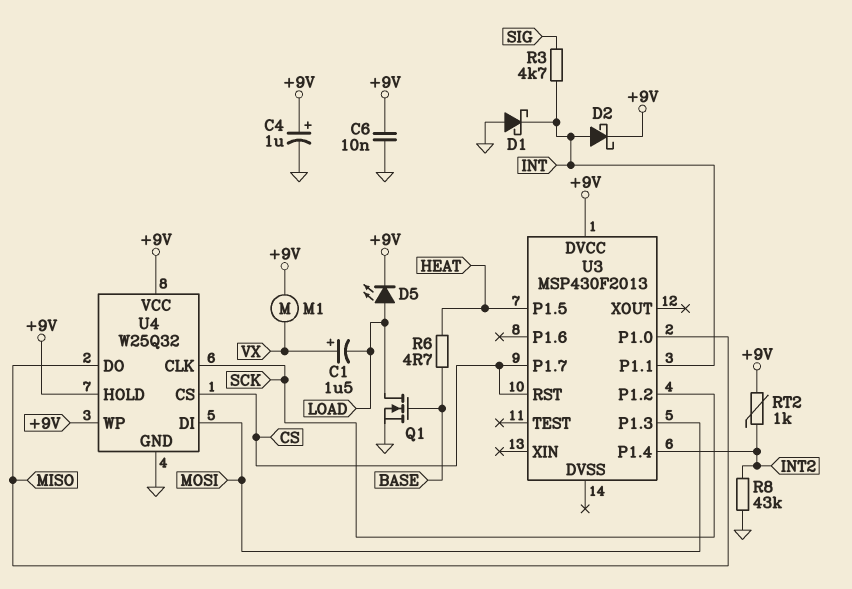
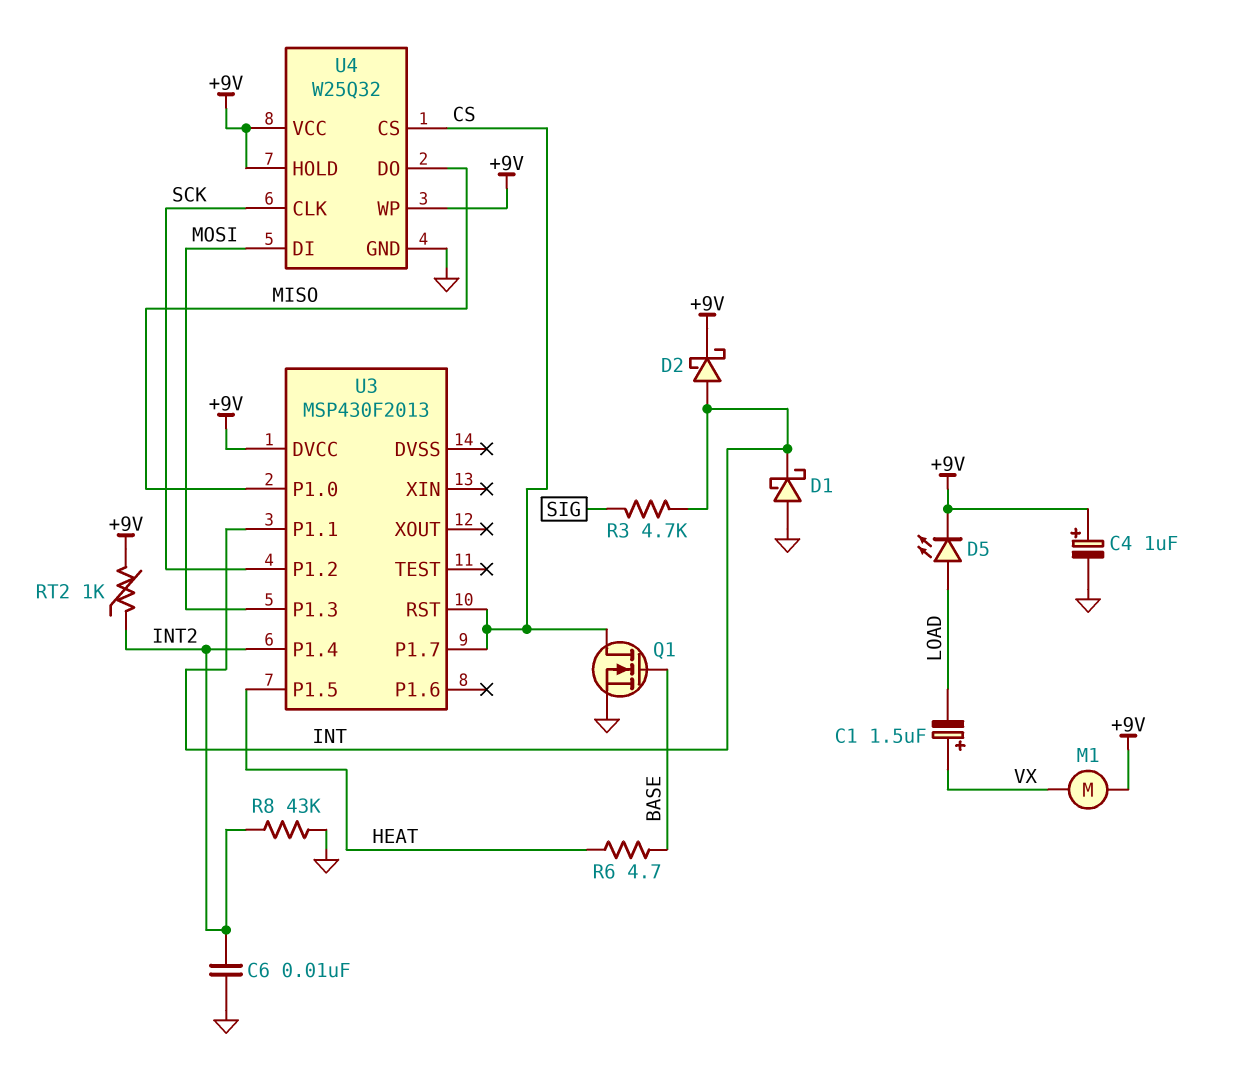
C6: 10nF (+9V, GND) -> 10nF (GND, INT2)
Q1: NMOS (G BASE, D LOAD, S GND) -> NMOS (G BASE, D CS, S GND)

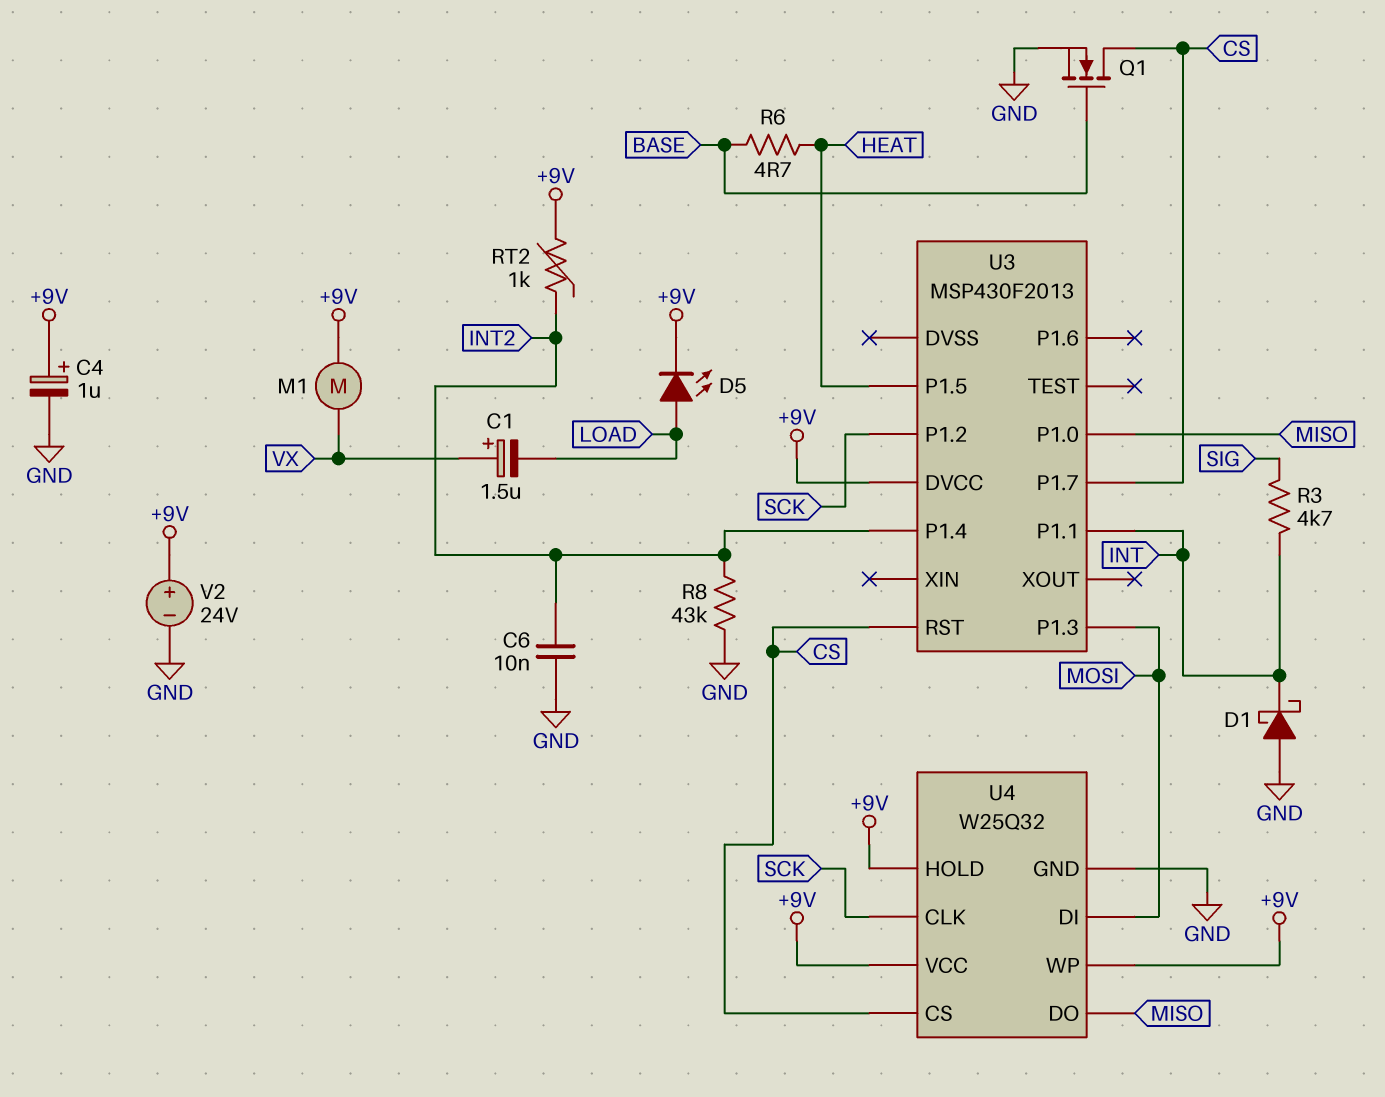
D2: schottky (A INT, K +9V) -> none
V2: none -> 24V (plus +9V, minus GND)

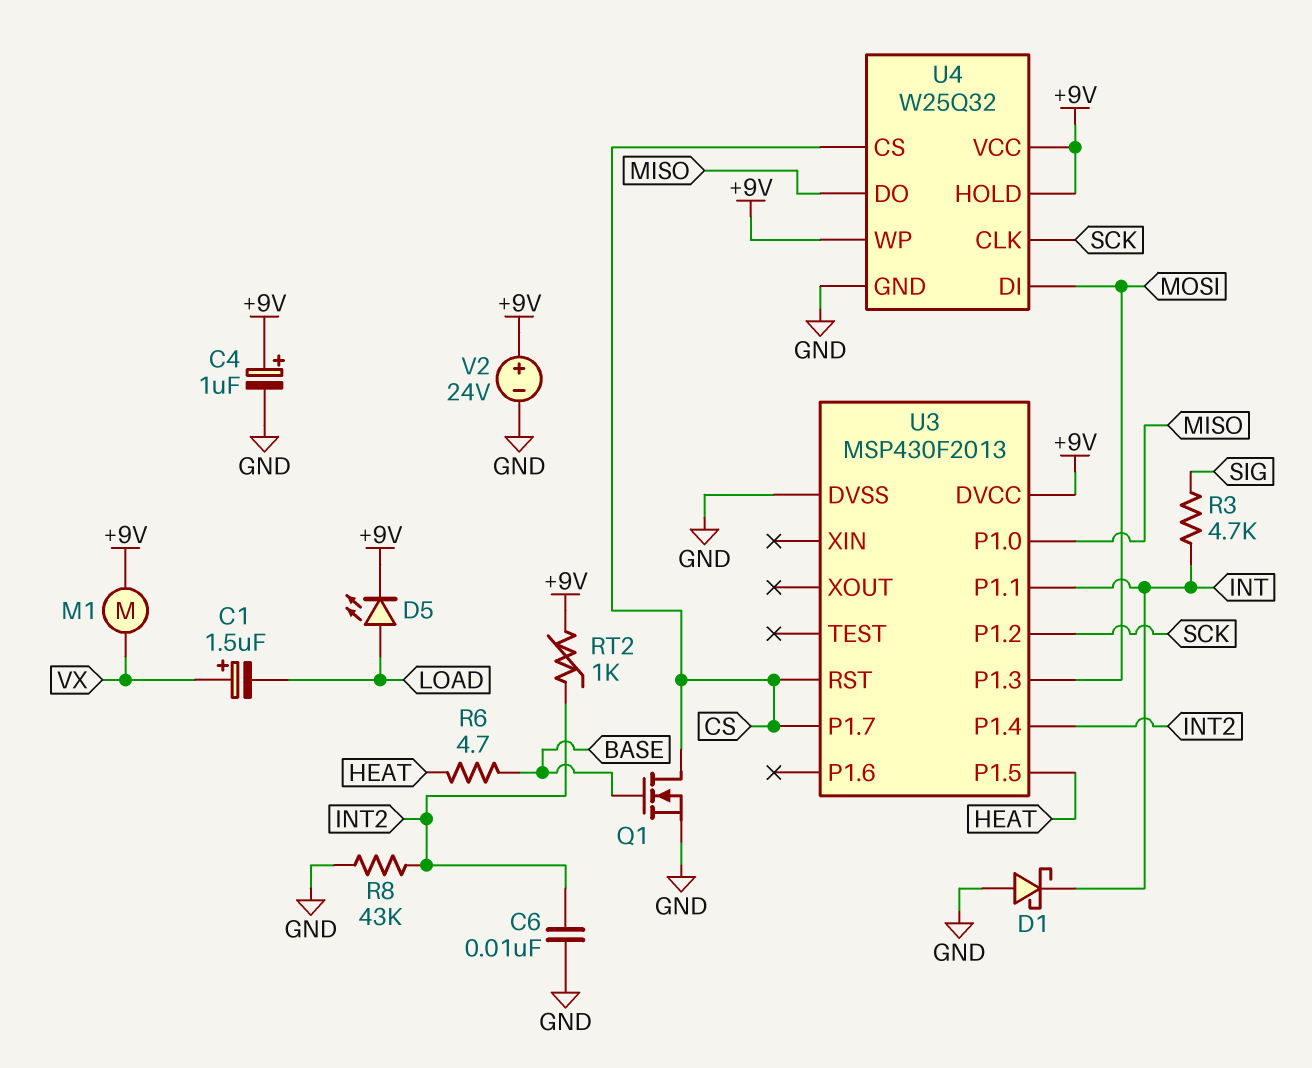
U3 pin DVSS: none -> GND

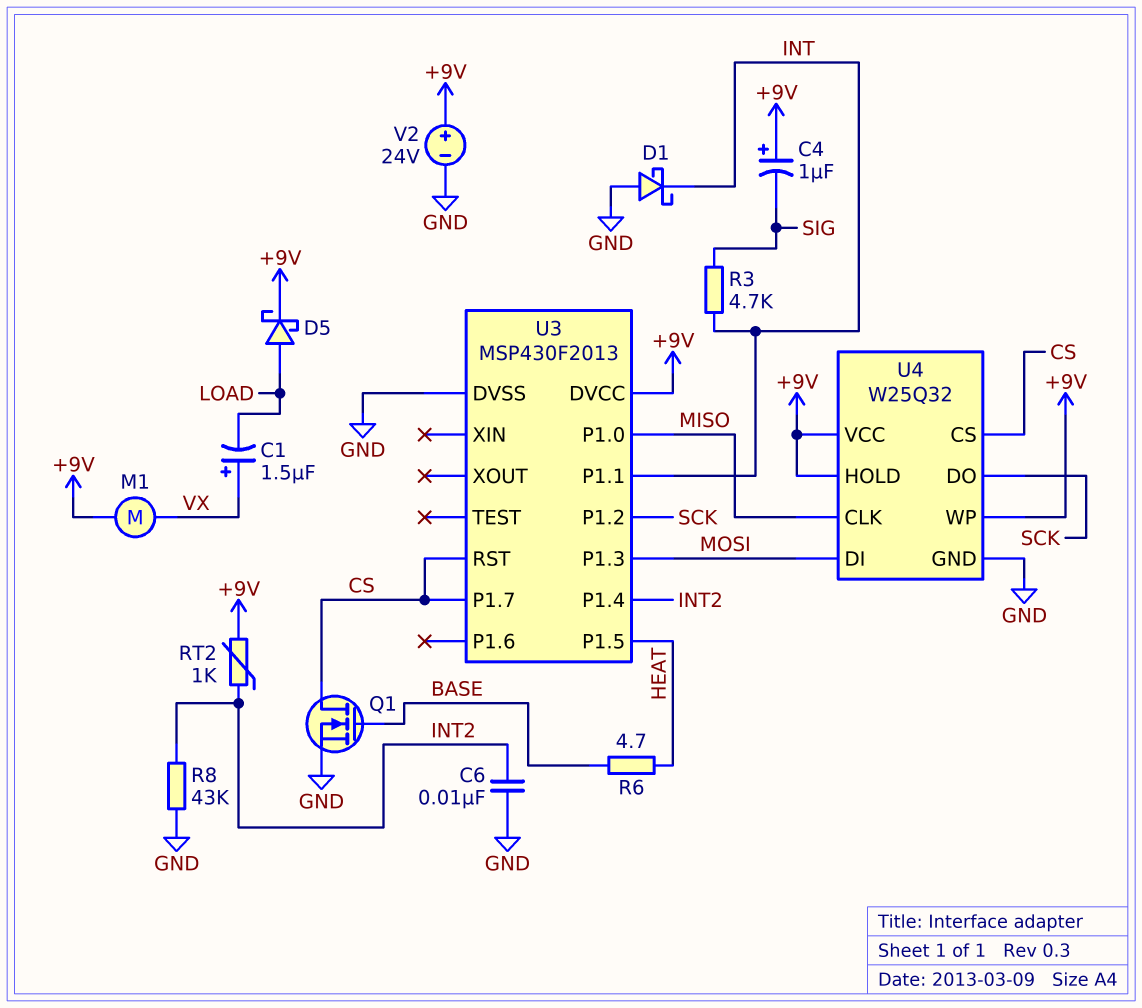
C4: 1uF (plus +9V, minus GND) -> 1uF (plus +9V, minus SIG)
D5: LED (A LOAD, K +9V) -> schottky (A LOAD, K +9V)
U4 pin CLK: SCK -> MISO
U4 pin DO: MISO -> SCK

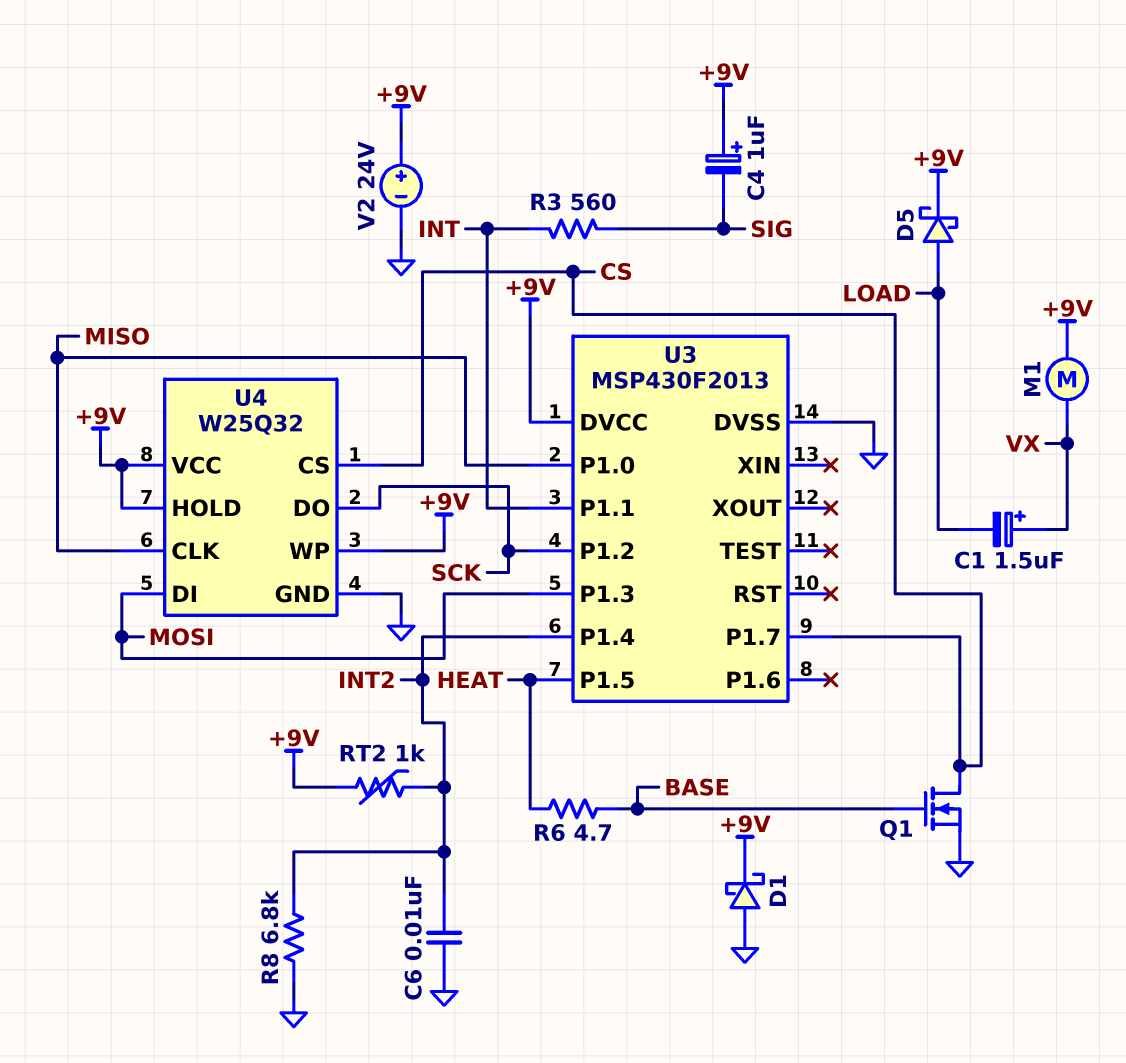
D1: schottky (A GND, K INT) -> schottky (A GND, K +9V)
R3: 4.7k (INT, SIG) -> 560 (INT, SIG)
R8: 43k (GND, INT2) -> 6.8k (GND, INT2)
U3 pin RST: CS -> none

